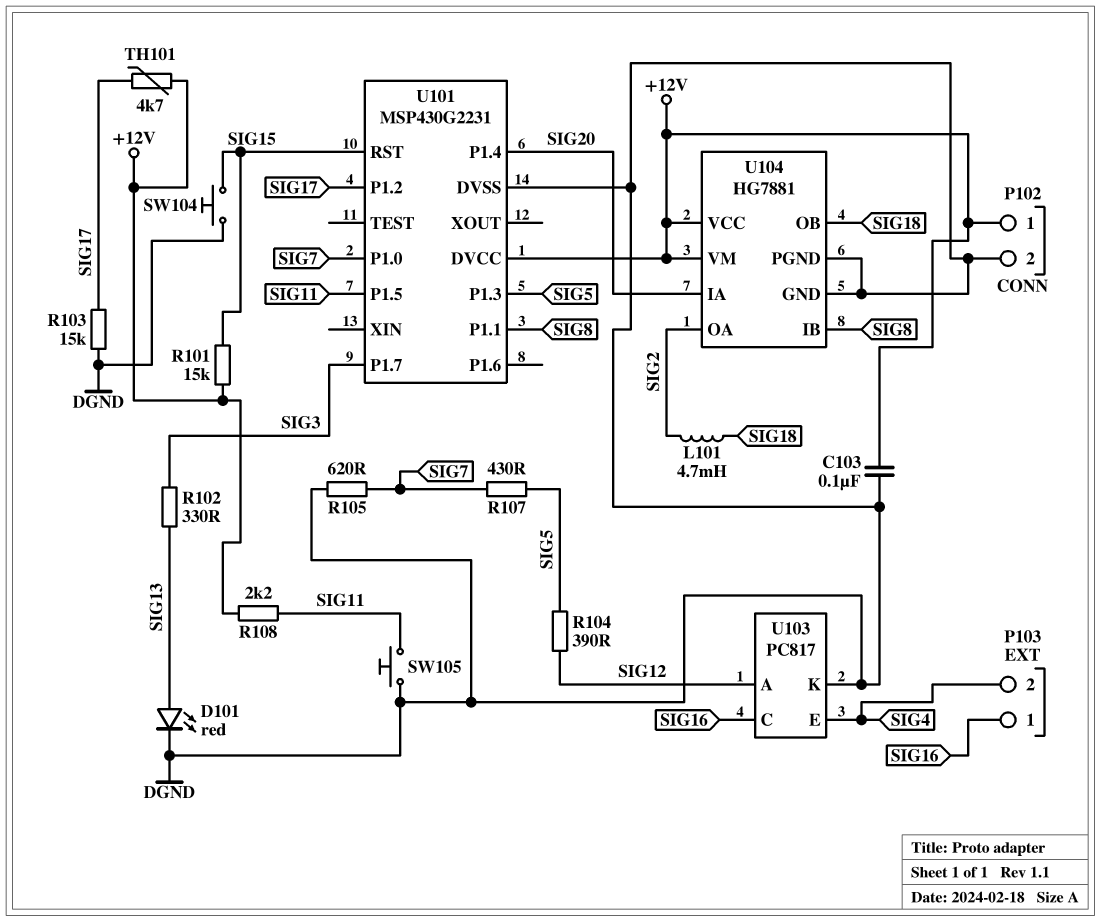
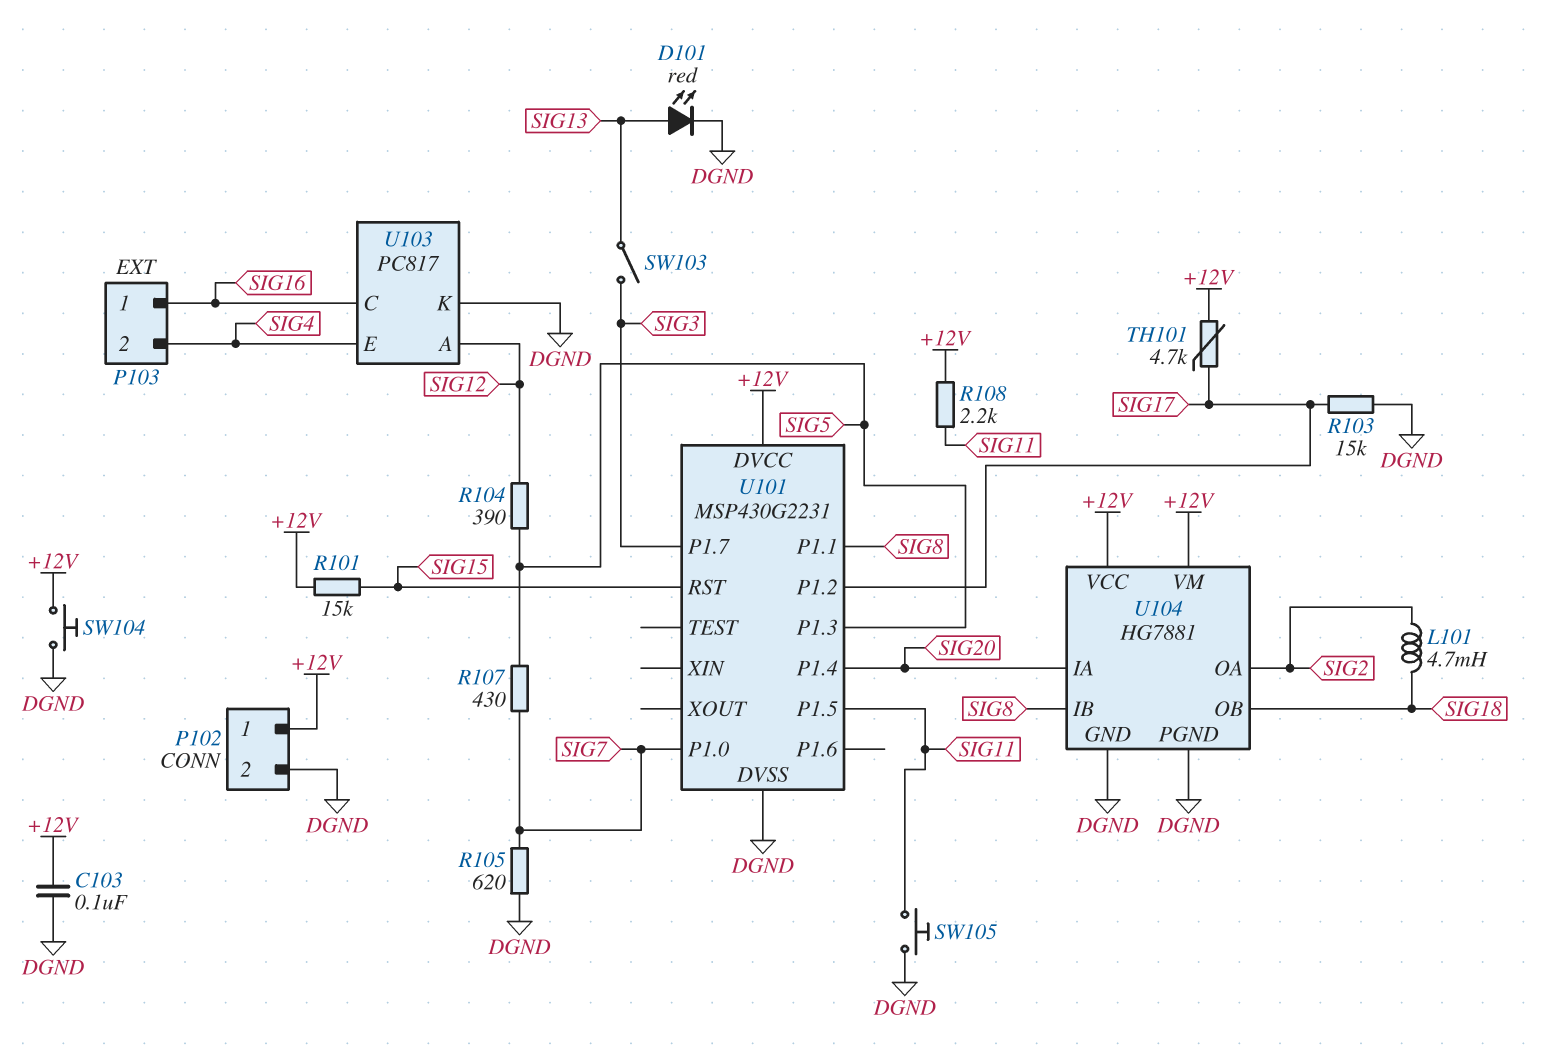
R102: 330 (SIG3, SIG13) -> none
SW103: none -> switch (SIG3, SIG13)
SW104: button (DGND, SIG15) -> button (+12V, DGND)

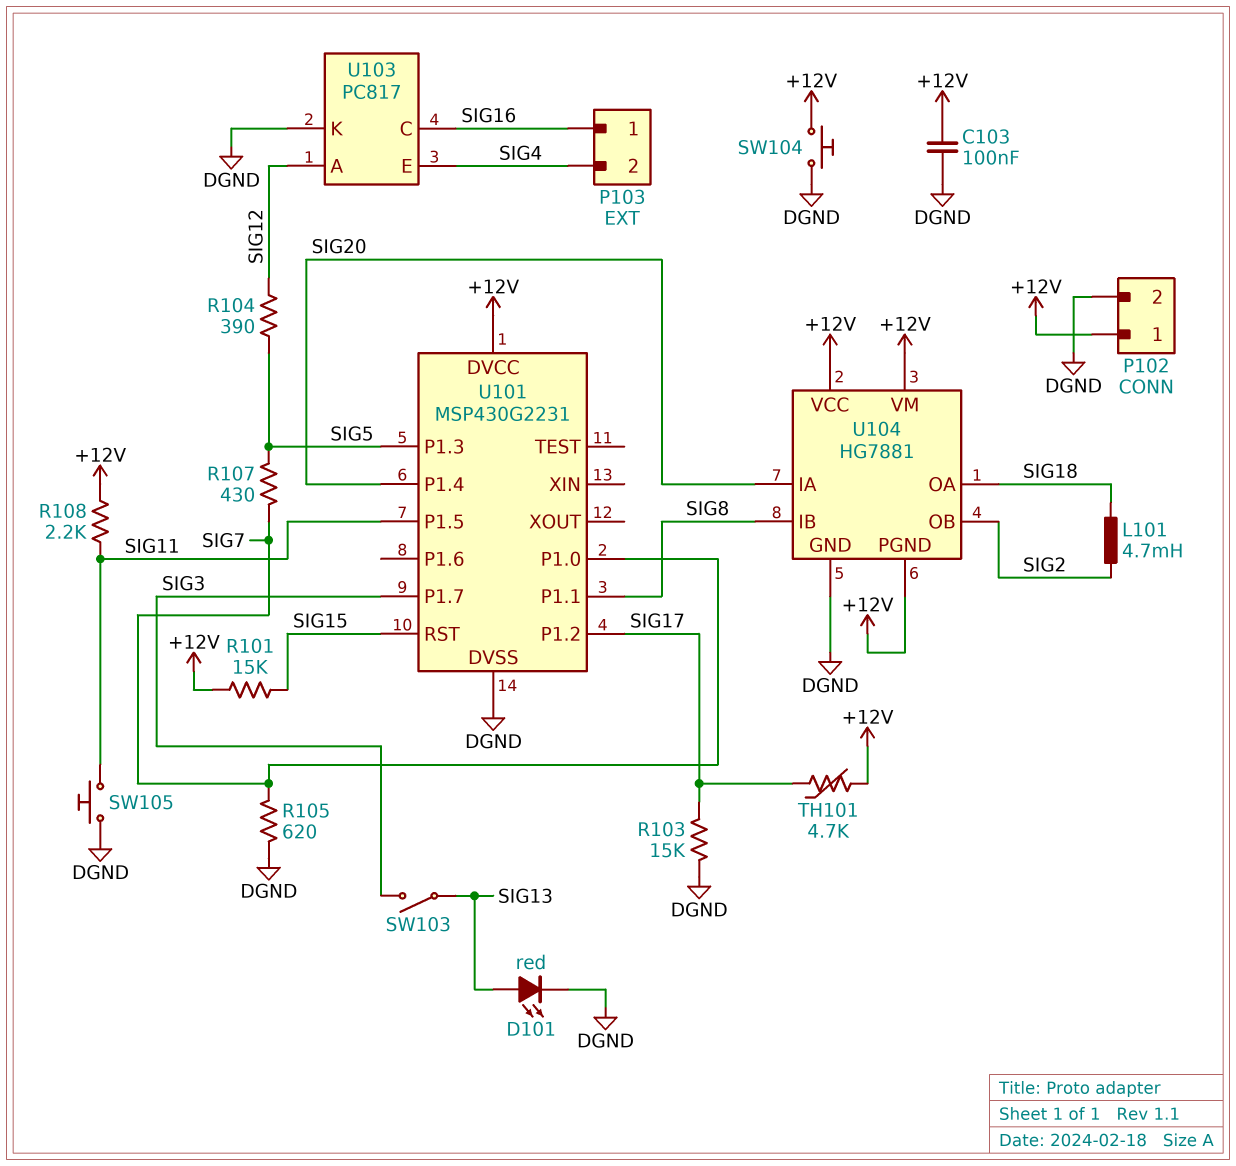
U104 pin OA: SIG2 -> SIG18
U104 pin OB: SIG18 -> SIG2
U104 pin PGND: DGND -> +12V

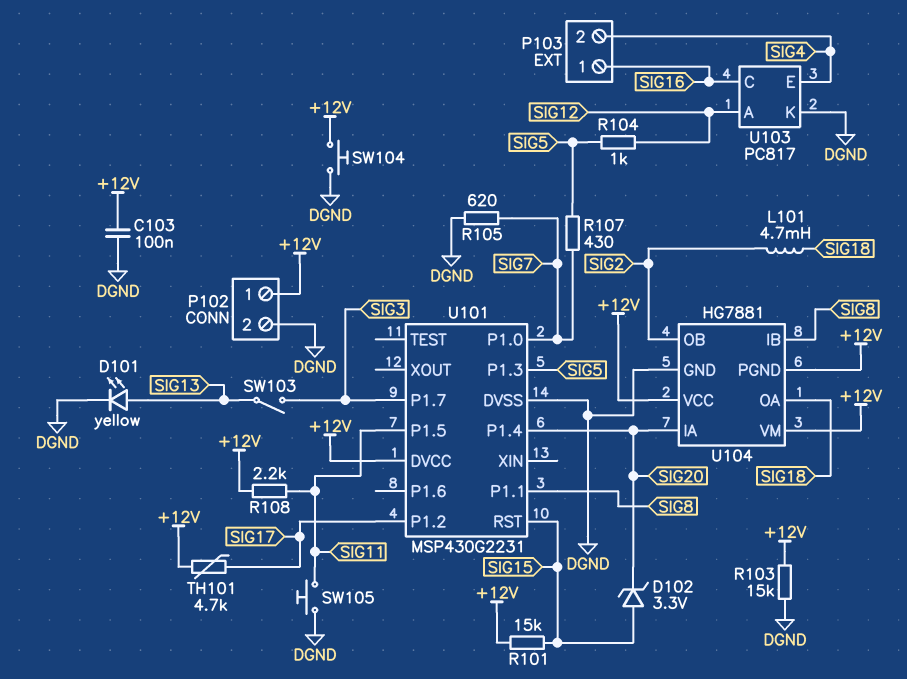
D101: LED red (A SIG13, K DGND) -> LED yellow (A SIG13, K DGND)
D102: none -> zener 3.3V (A SIG15, K SIG20)
R103: 15k (DGND, SIG17) -> 15k (+12V, DGND)
R104: 390 (SIG5, SIG12) -> 1k (SIG5, SIG12)

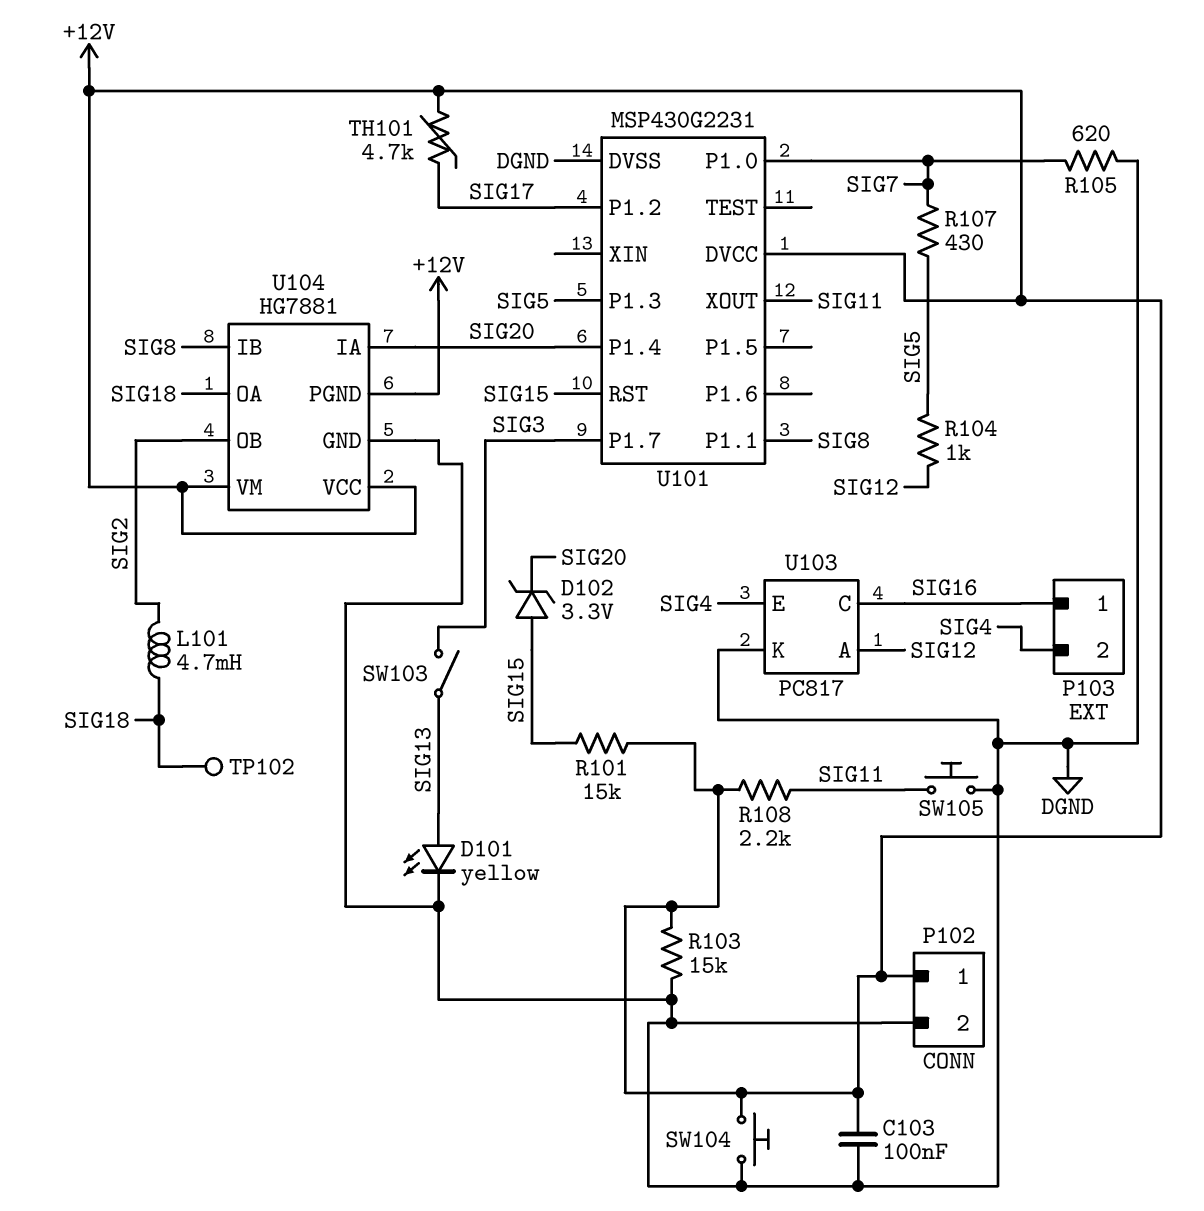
TP102: none -> test point (SIG18)
U101 pin P1.5: SIG11 -> none
U101 pin XOUT: none -> SIG11

